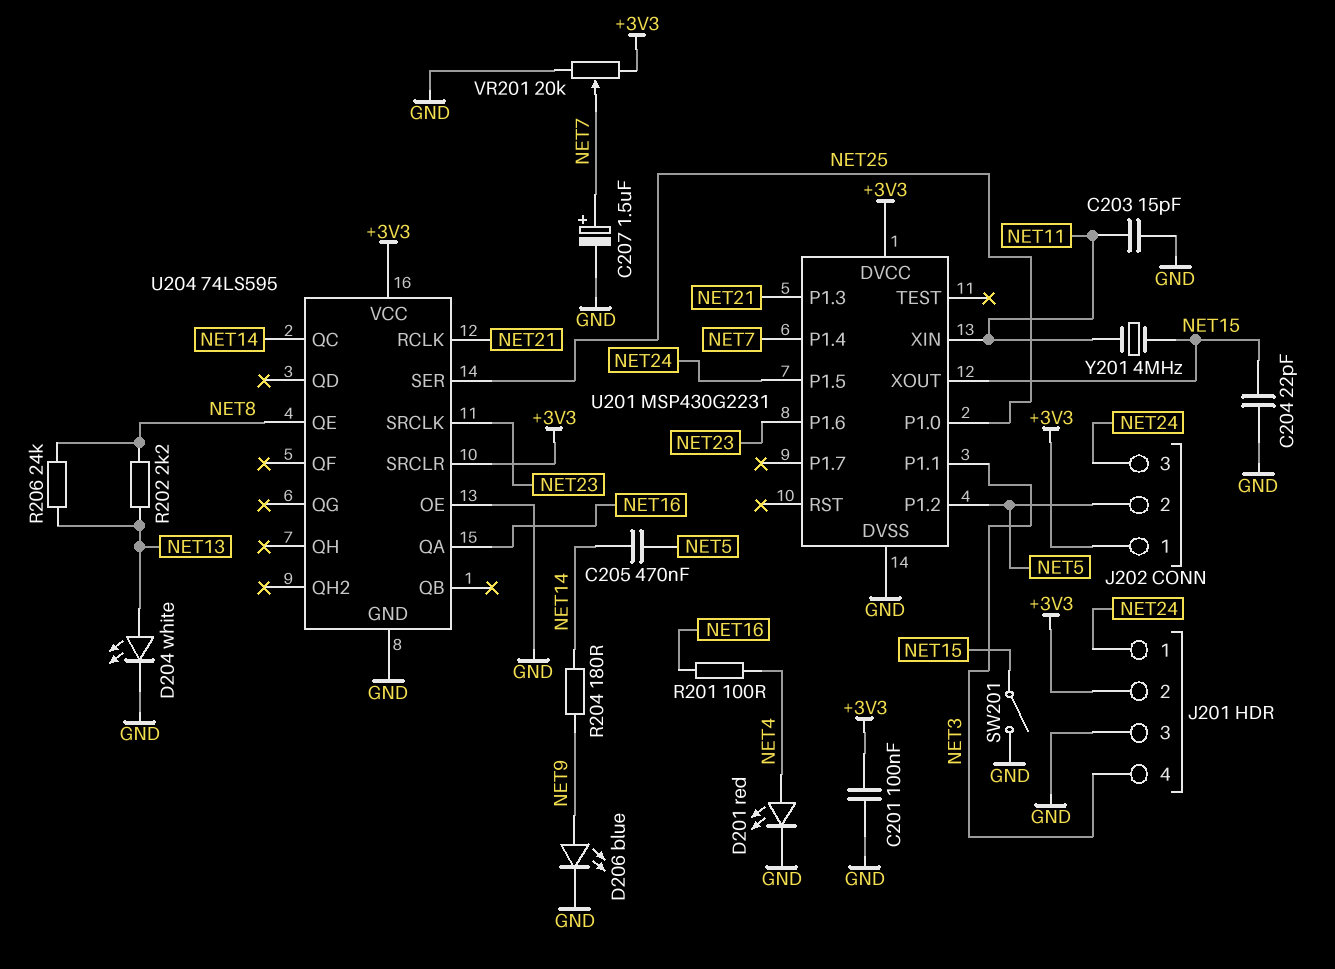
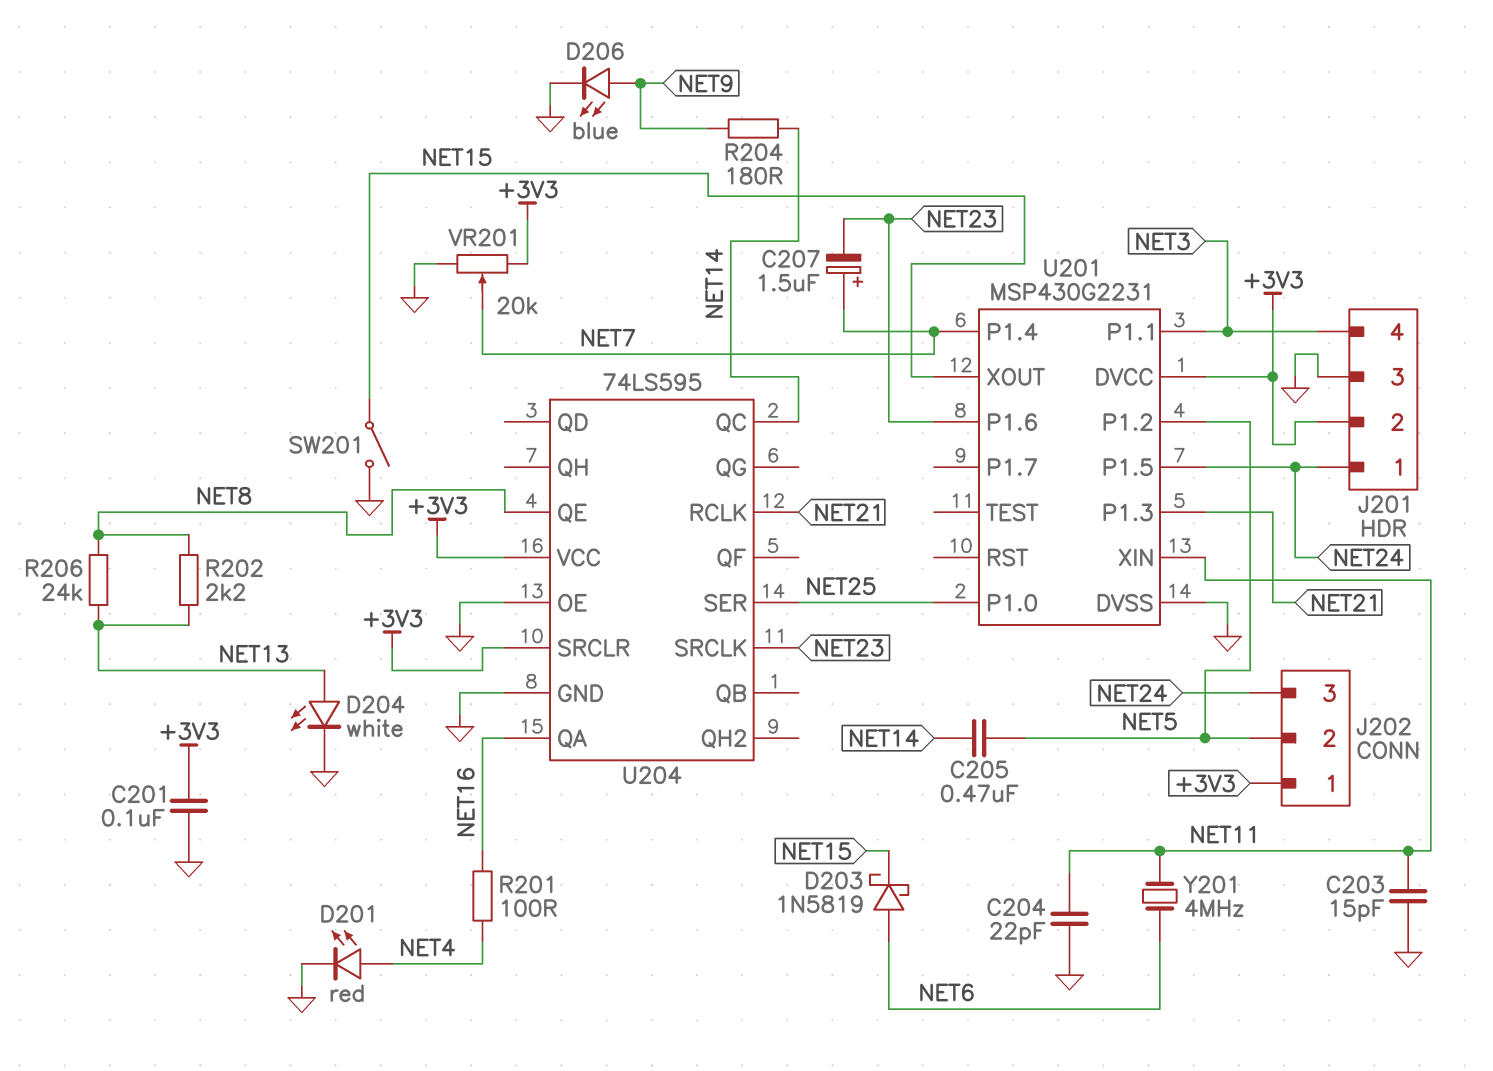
C204: 22pF (GND, NET15) -> 22pF (GND, NET11)
C207: 1.5uF (plus NET7, minus GND) -> 1.5uF (plus NET7, minus NET23)
D203: none -> schottky 1N5819 (A NET6, K NET15)
Y201: 4MHz (NET11, NET15) -> 4MHz (NET6, NET11)

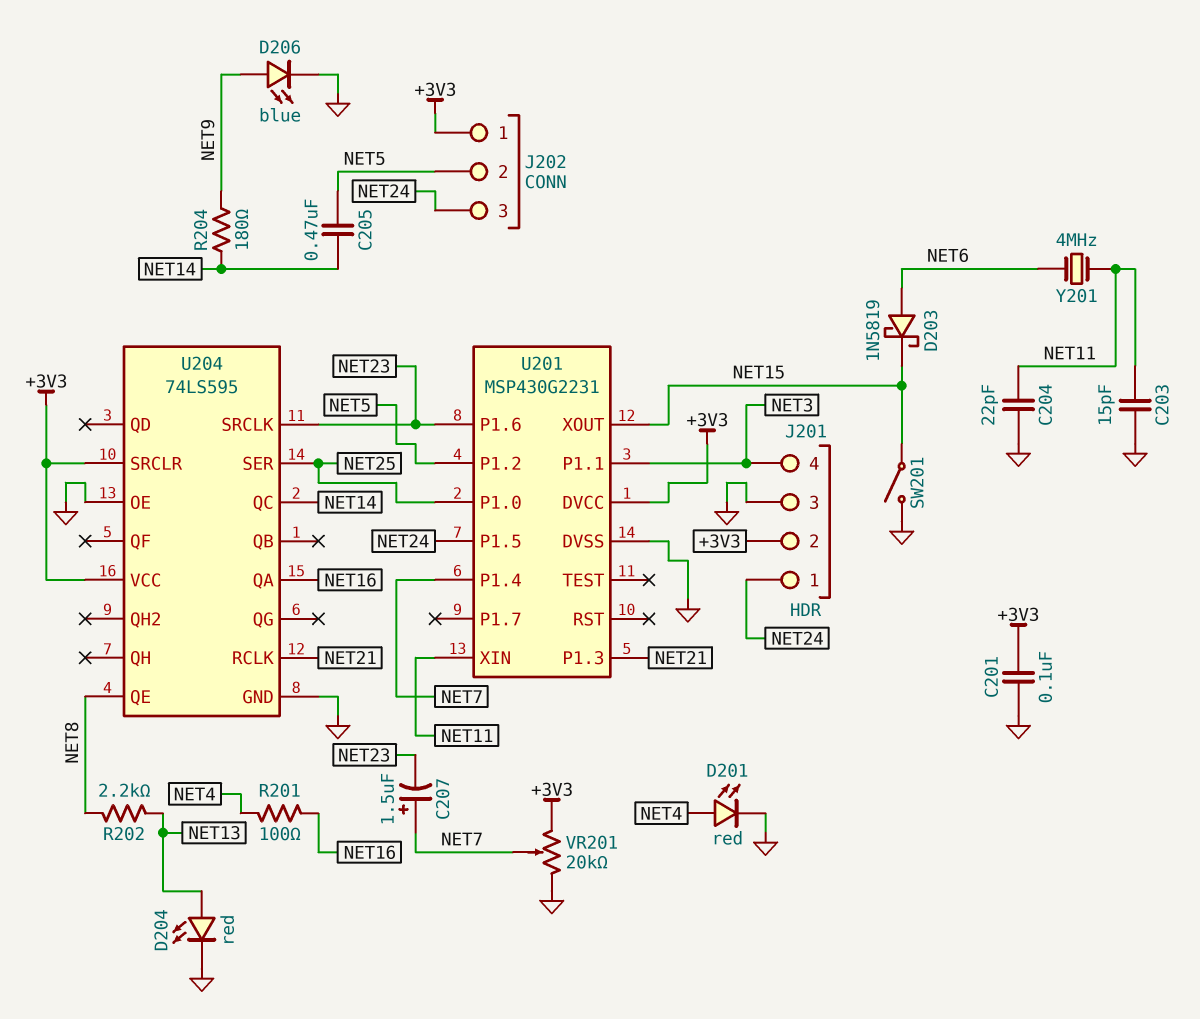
D204: LED white (A NET13, K GND) -> LED red (A NET13, K GND)
R206: 24k (NET8, NET13) -> none

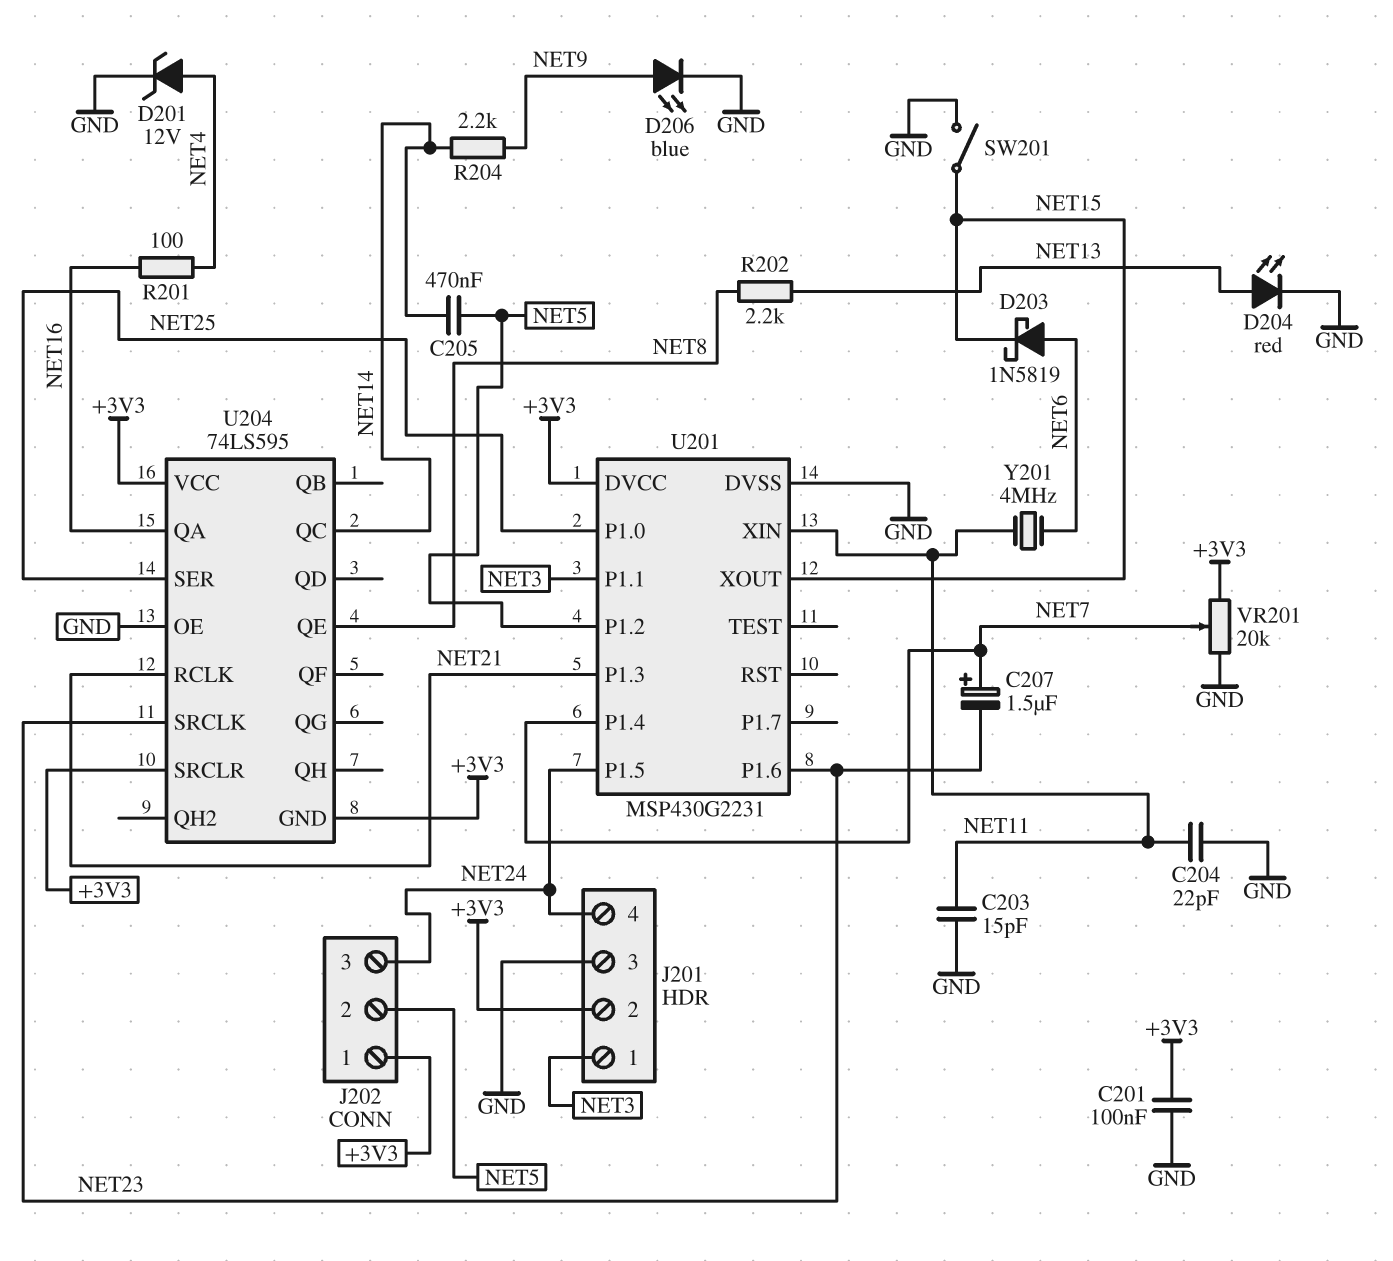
D201: LED red (A NET4, K GND) -> zener 12V (A NET4, K GND)
J201 pin 1: NET24 -> NET3
J201 pin 4: NET3 -> NET24
R204: 180 (NET9, NET14) -> 2.2k (NET9, NET14)
U204 pin GND: GND -> +3V3

